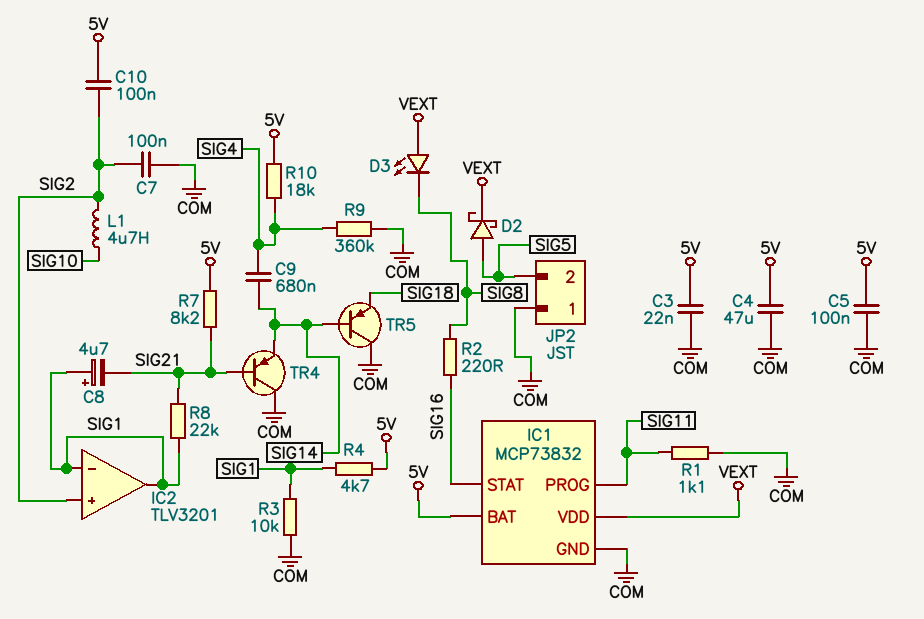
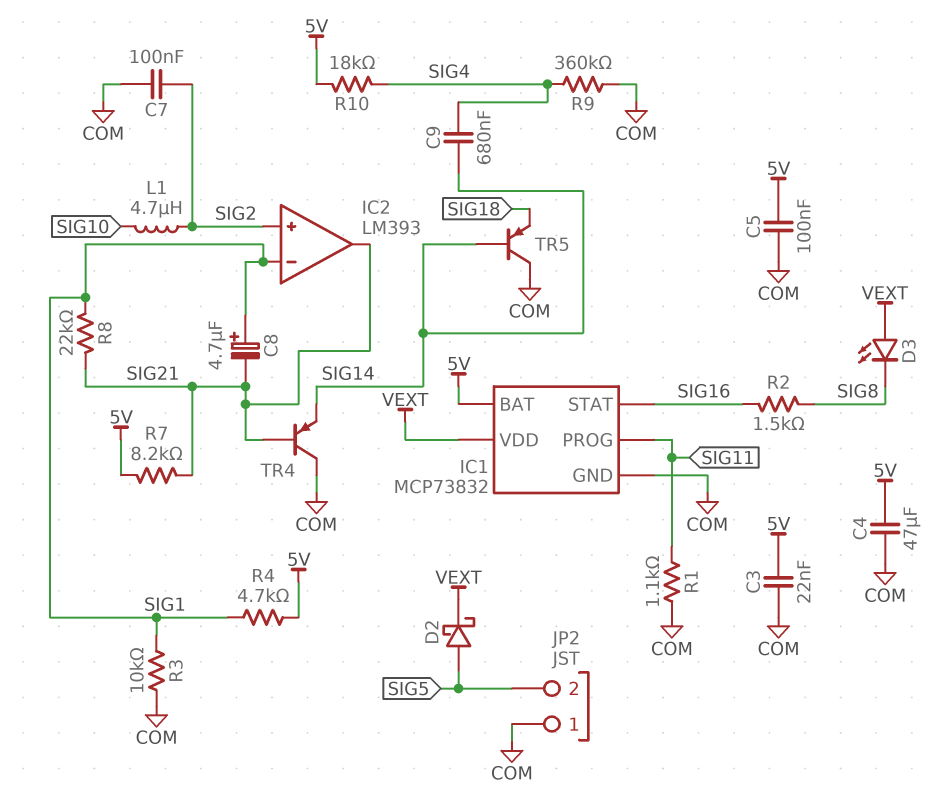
C10: 100nF (5V, SIG2) -> none
IC2: TLV3201 -> LM393
IC2 pin out: SIG1 -> SIG21
R2: 220 (SIG8, SIG16) -> 1.5k (SIG8, SIG16)

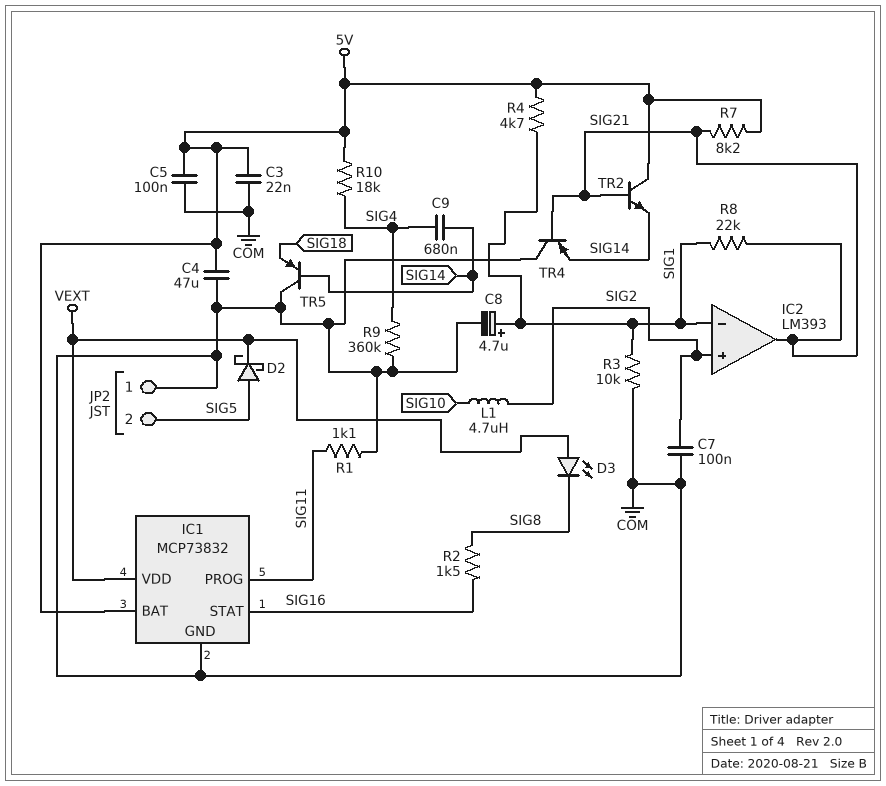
C8: 4.7uF (plus SIG1, minus SIG21) -> 4.7uF (plus SIG1, minus COM)
TR2: none -> NPN (B SIG21, C 5V, E SIG14)

